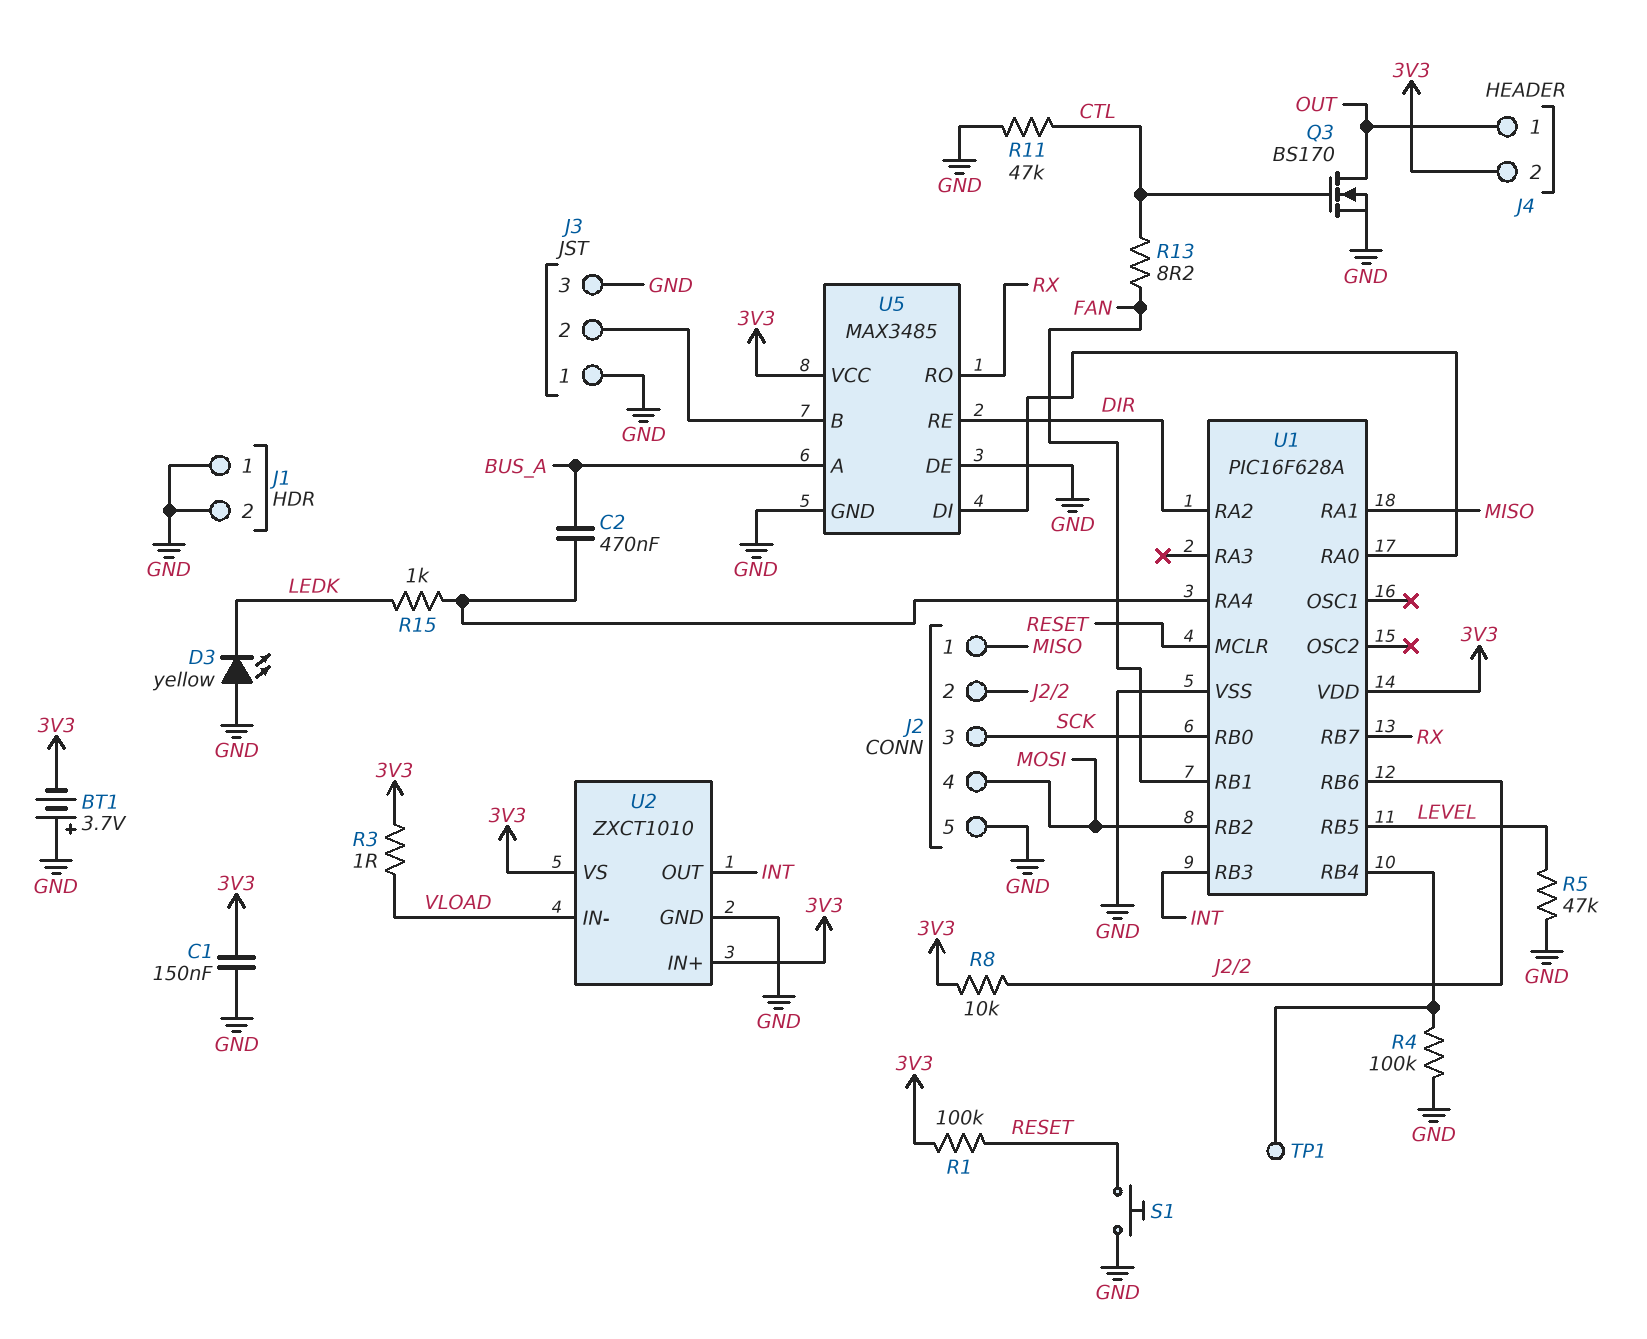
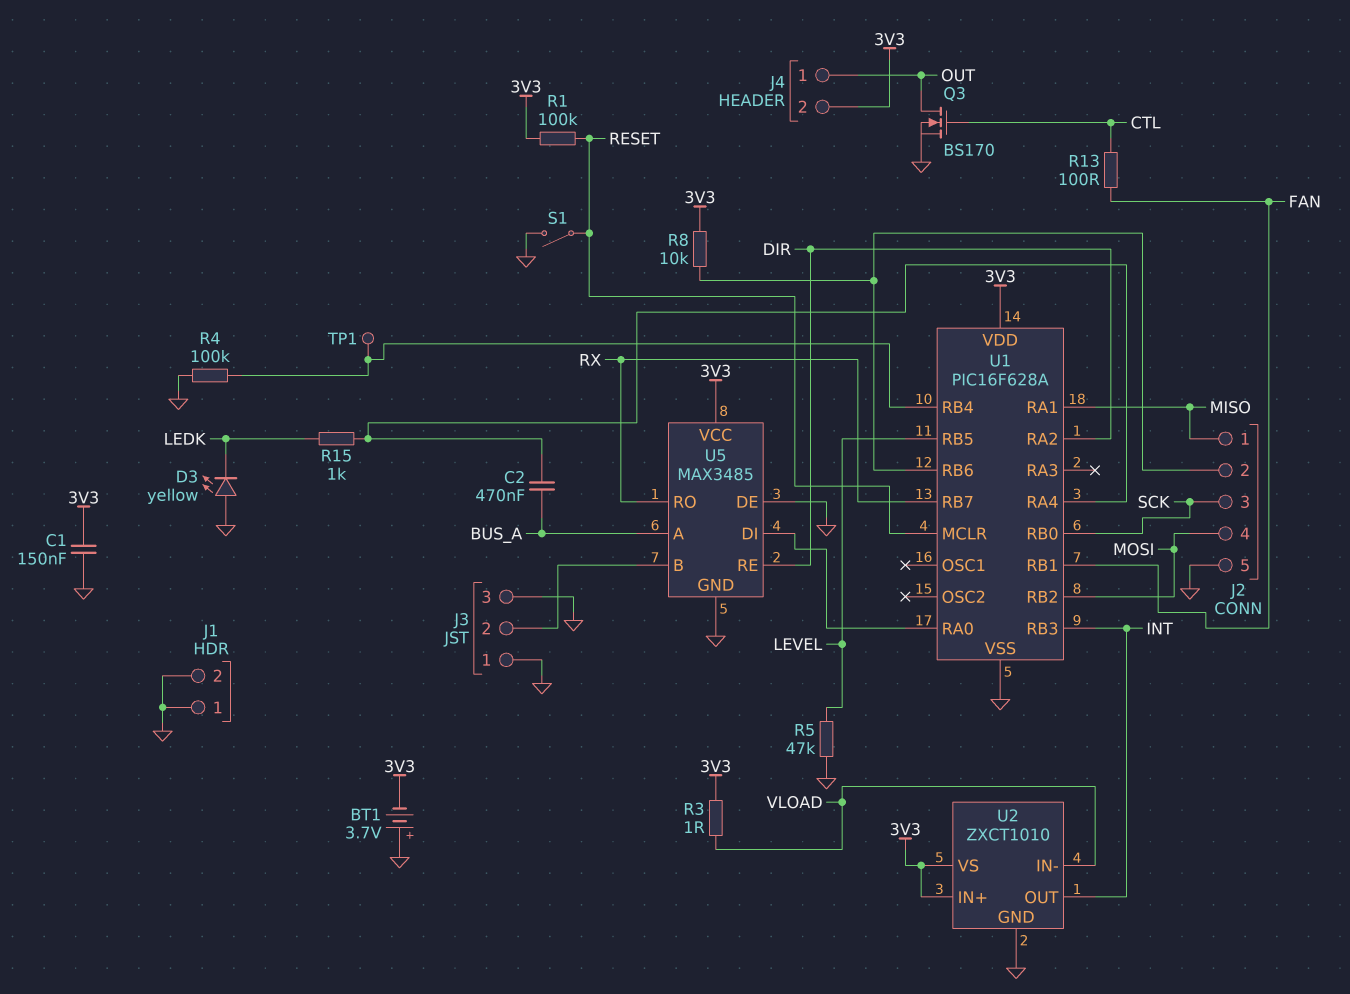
R11: 47k (CTL, GND) -> none
R13: 8.2 (CTL, FAN) -> 100 (CTL, FAN)
S1: button (GND, RESET) -> switch (GND, RESET)

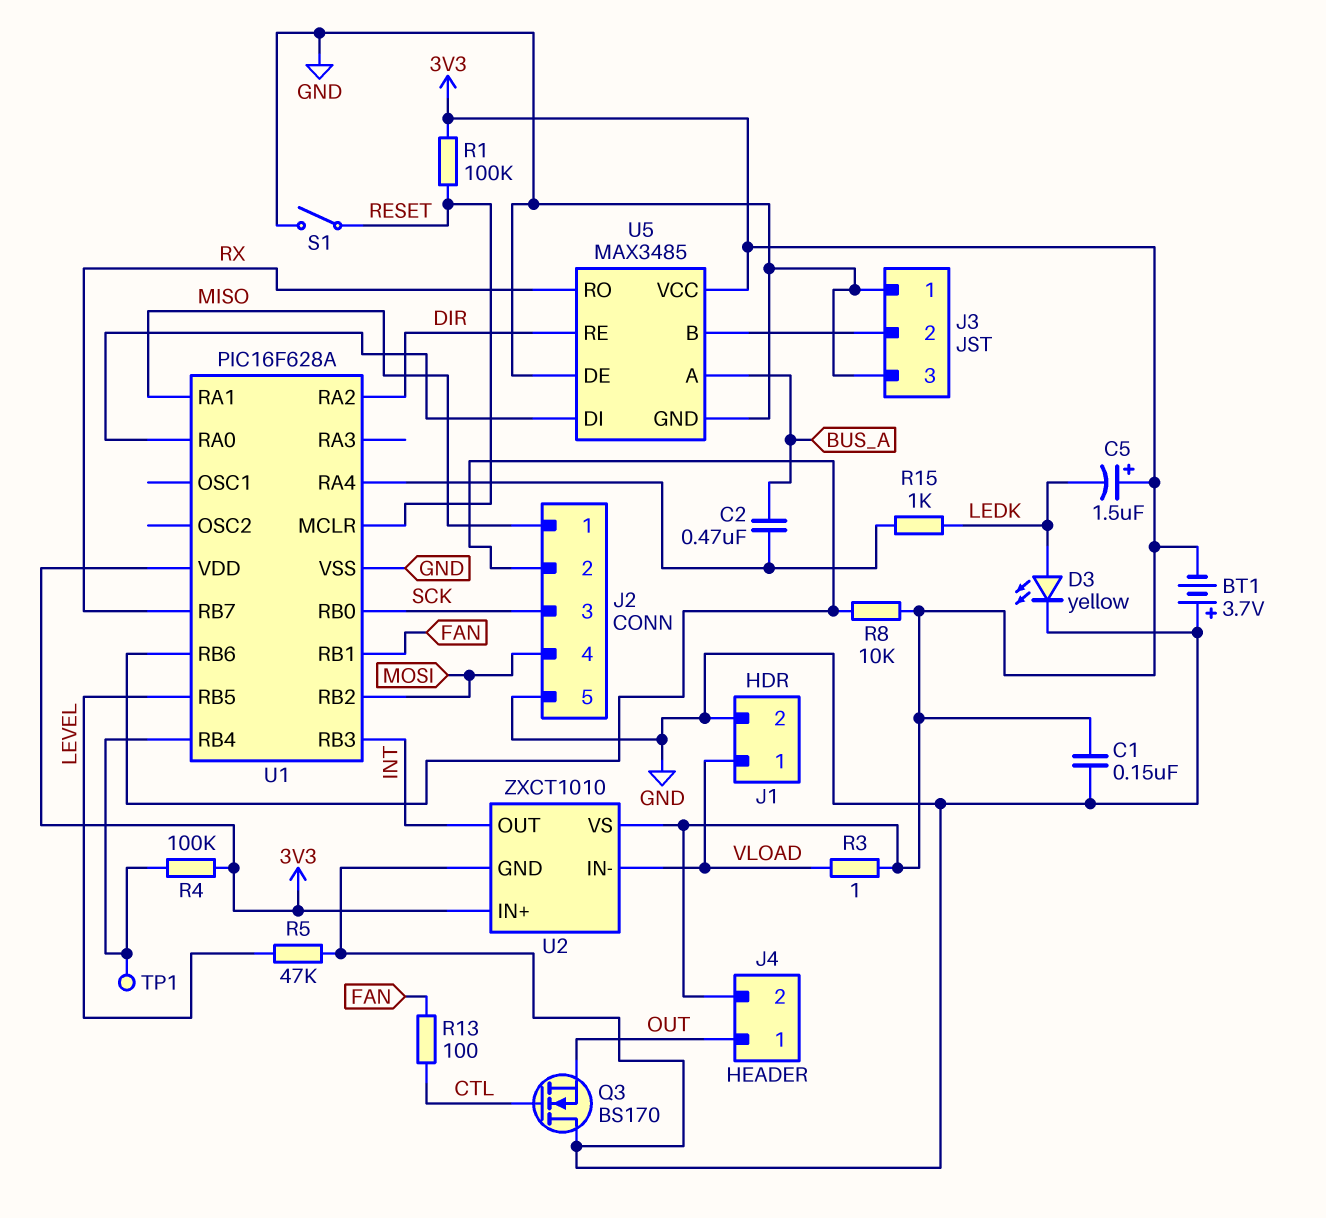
C5: none -> 1.5uF (plus 3V3, minus LEDK)
D3: LED yellow (A GND, K LEDK) -> LED yellow (A LEDK, K GND)
J1 pin 1: GND -> VLOAD
Q3: NMOS BS170 (G CTL, D OUT, S GND) -> NMOS BS170 (G CTL, D GND, S OUT)
R4: 100k (GND, U1/RB4) -> 100k (3V3, U1/RB4)

